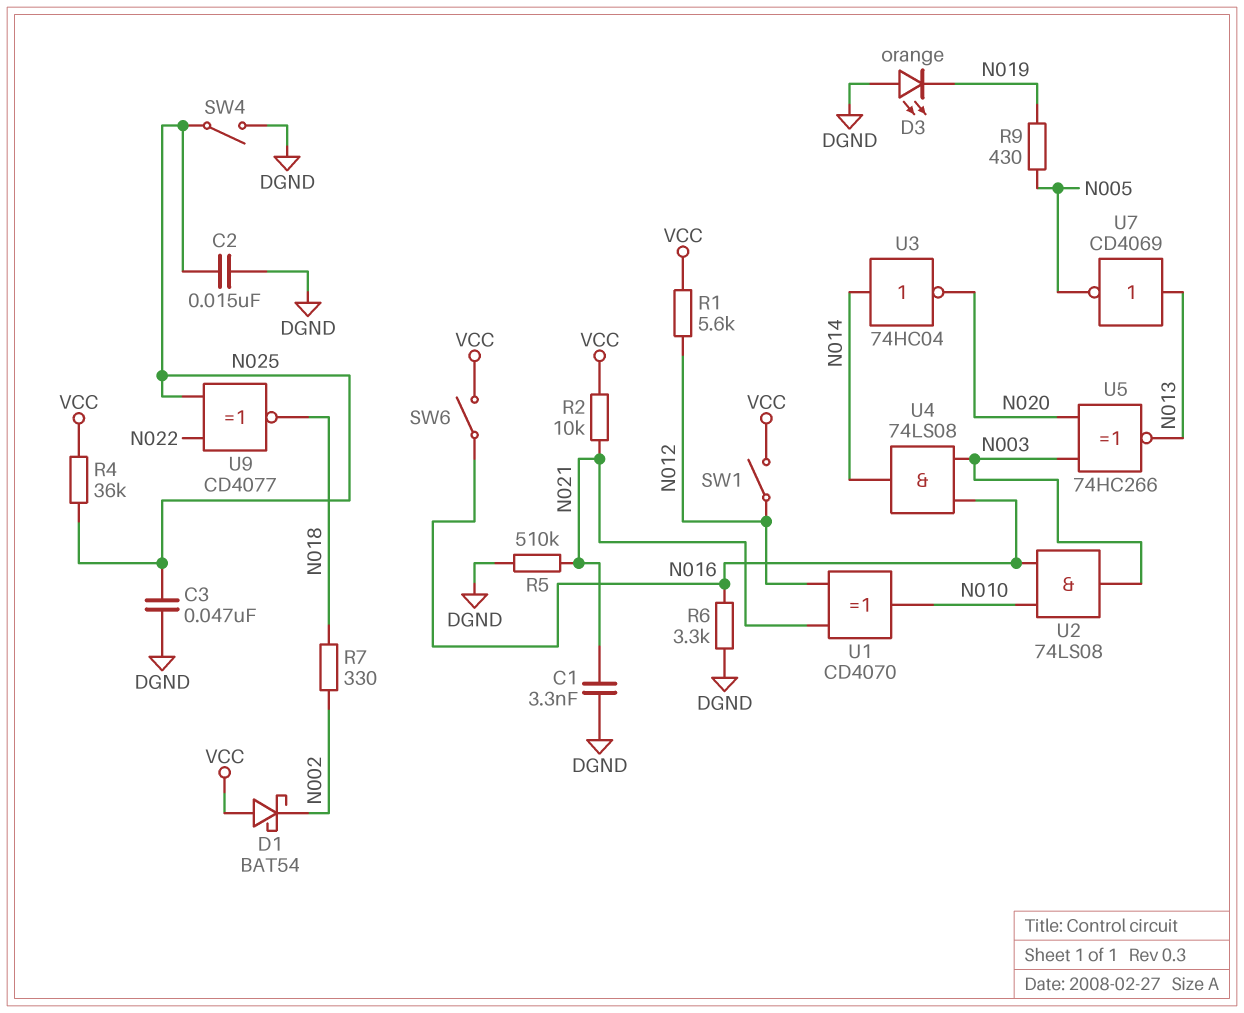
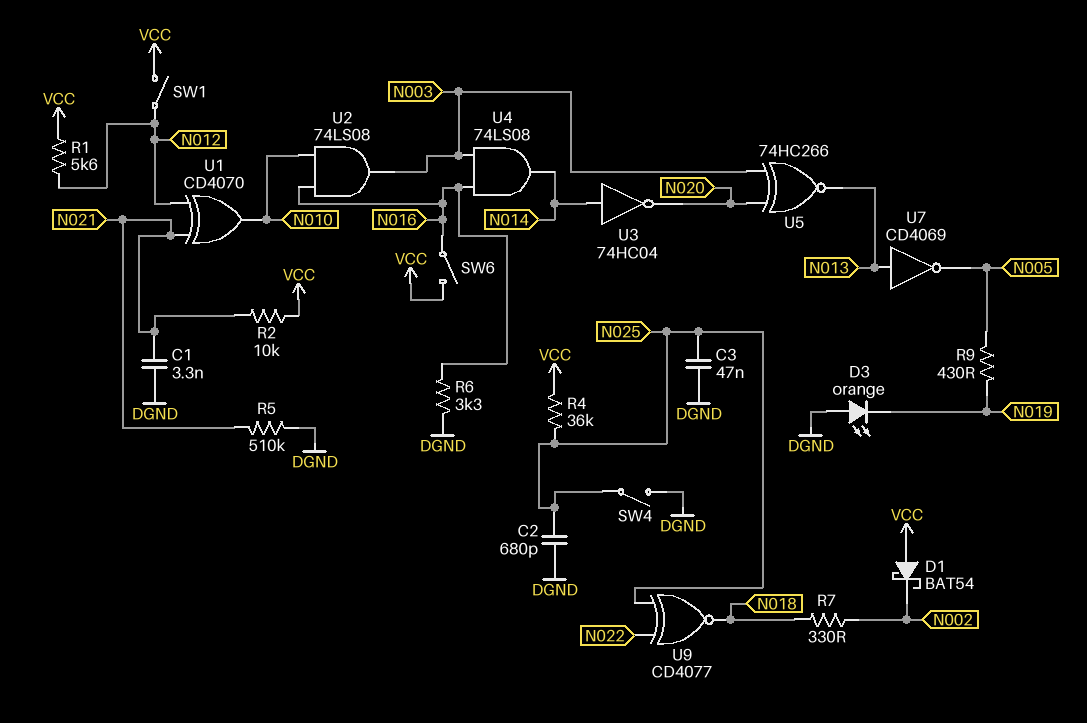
C2: 15nF (DGND, N025) -> 680pF (DGND, N025)

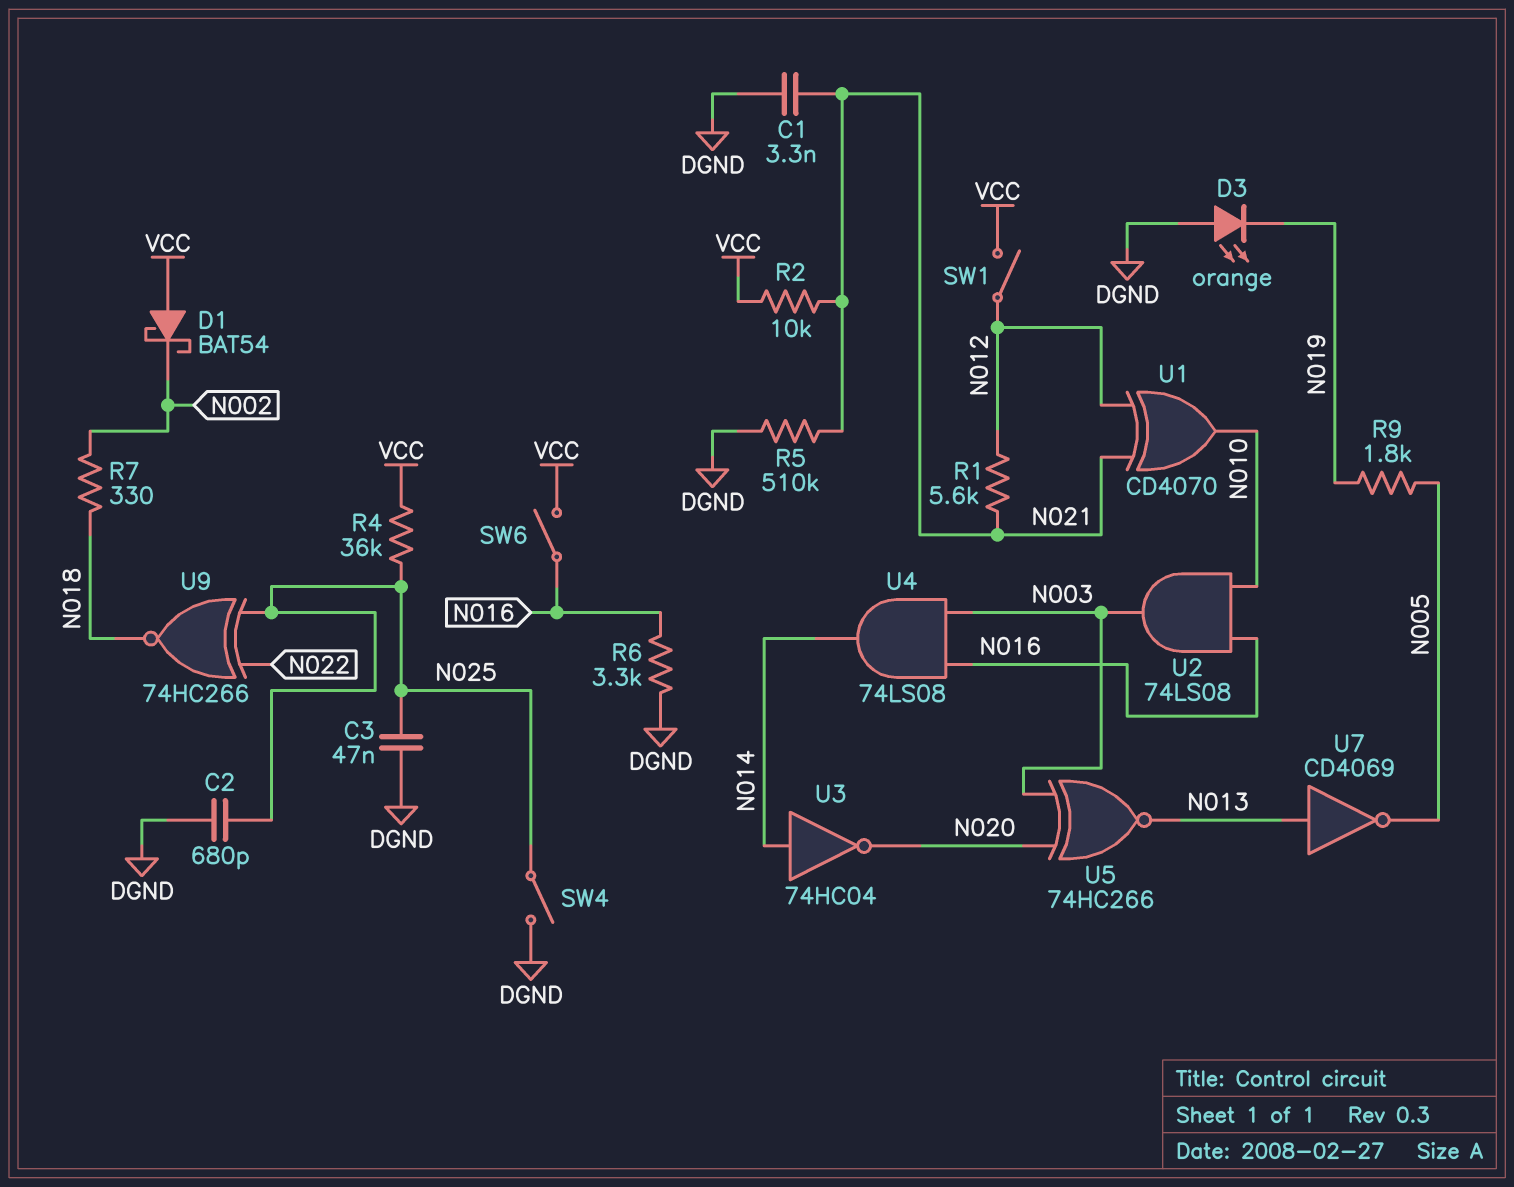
R1: 5.6k (N012, VCC) -> 5.6k (N012, N021)
R9: 430 (N005, N019) -> 1.8k (N005, N019)
U9: XNOR CD4077 (in N022, in N025, out N018) -> XNOR 74HC266 (in N022, in N025, out N018)

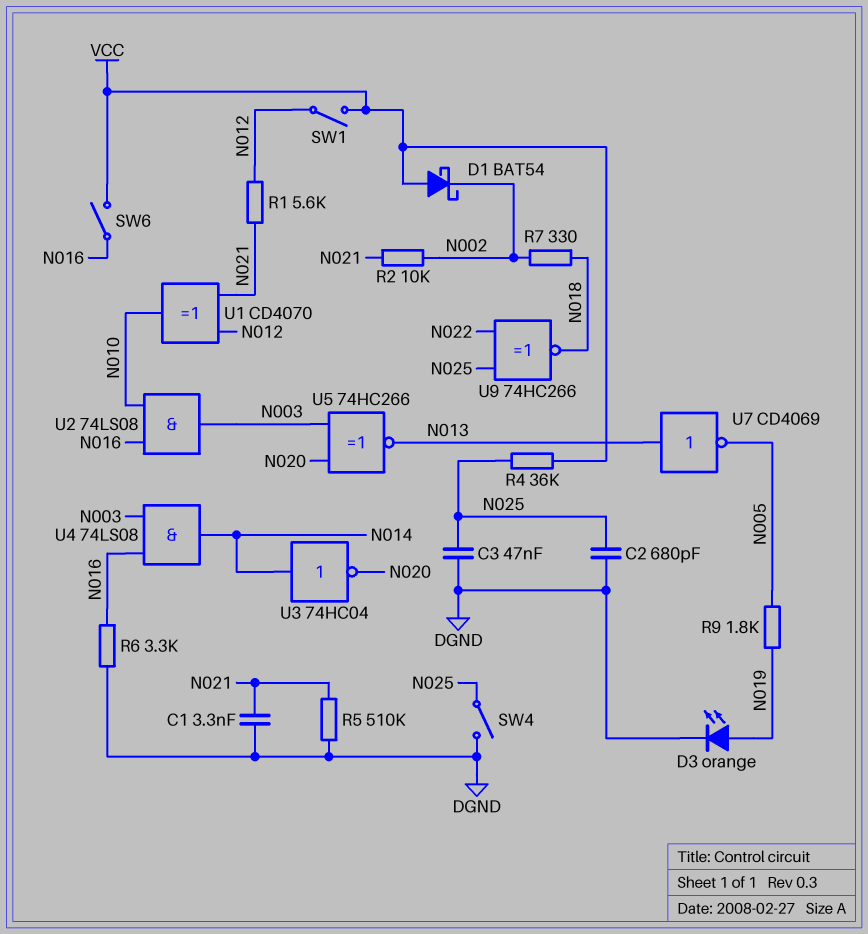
D3: LED orange (A DGND, K N019) -> LED orange (A N019, K DGND)
R2: 10k (N021, VCC) -> 10k (N002, N021)

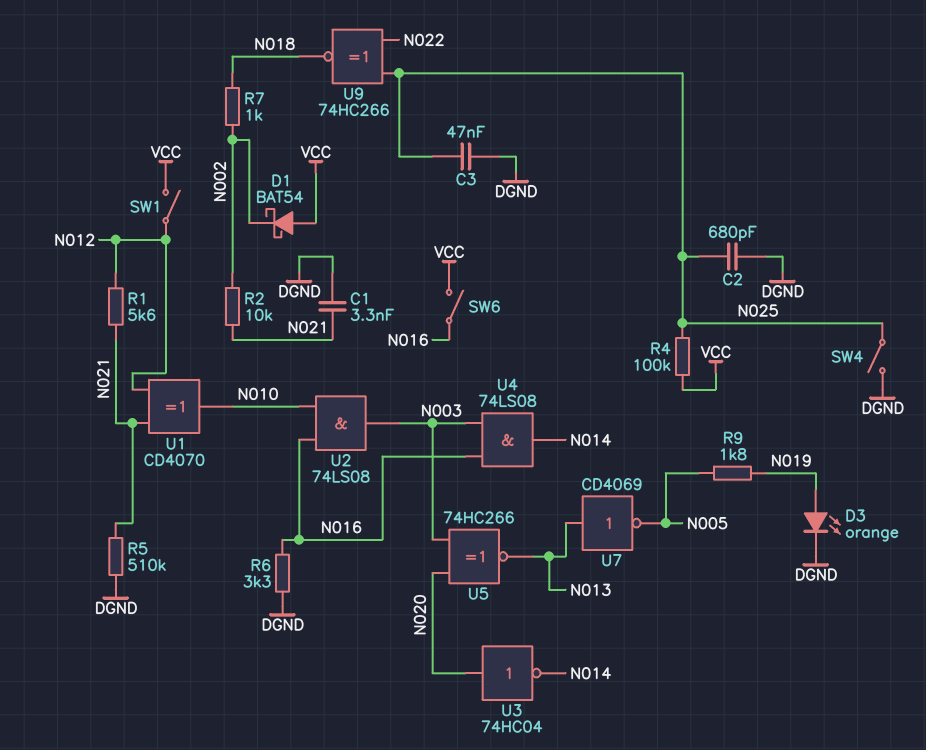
R4: 36k (N025, VCC) -> 100k (N025, VCC)
R7: 330 (N002, N018) -> 1k (N002, N018)
U3: NOT 74HC04 (in N014, out N020) -> NOT 74HC04 (in N020, out N014)

